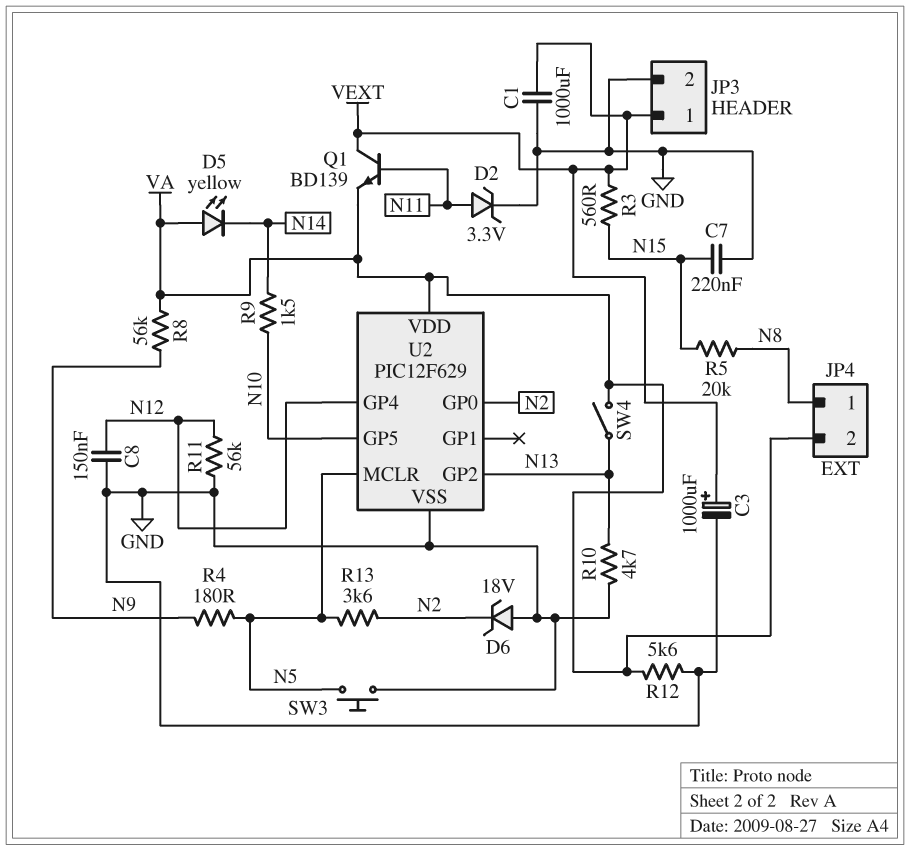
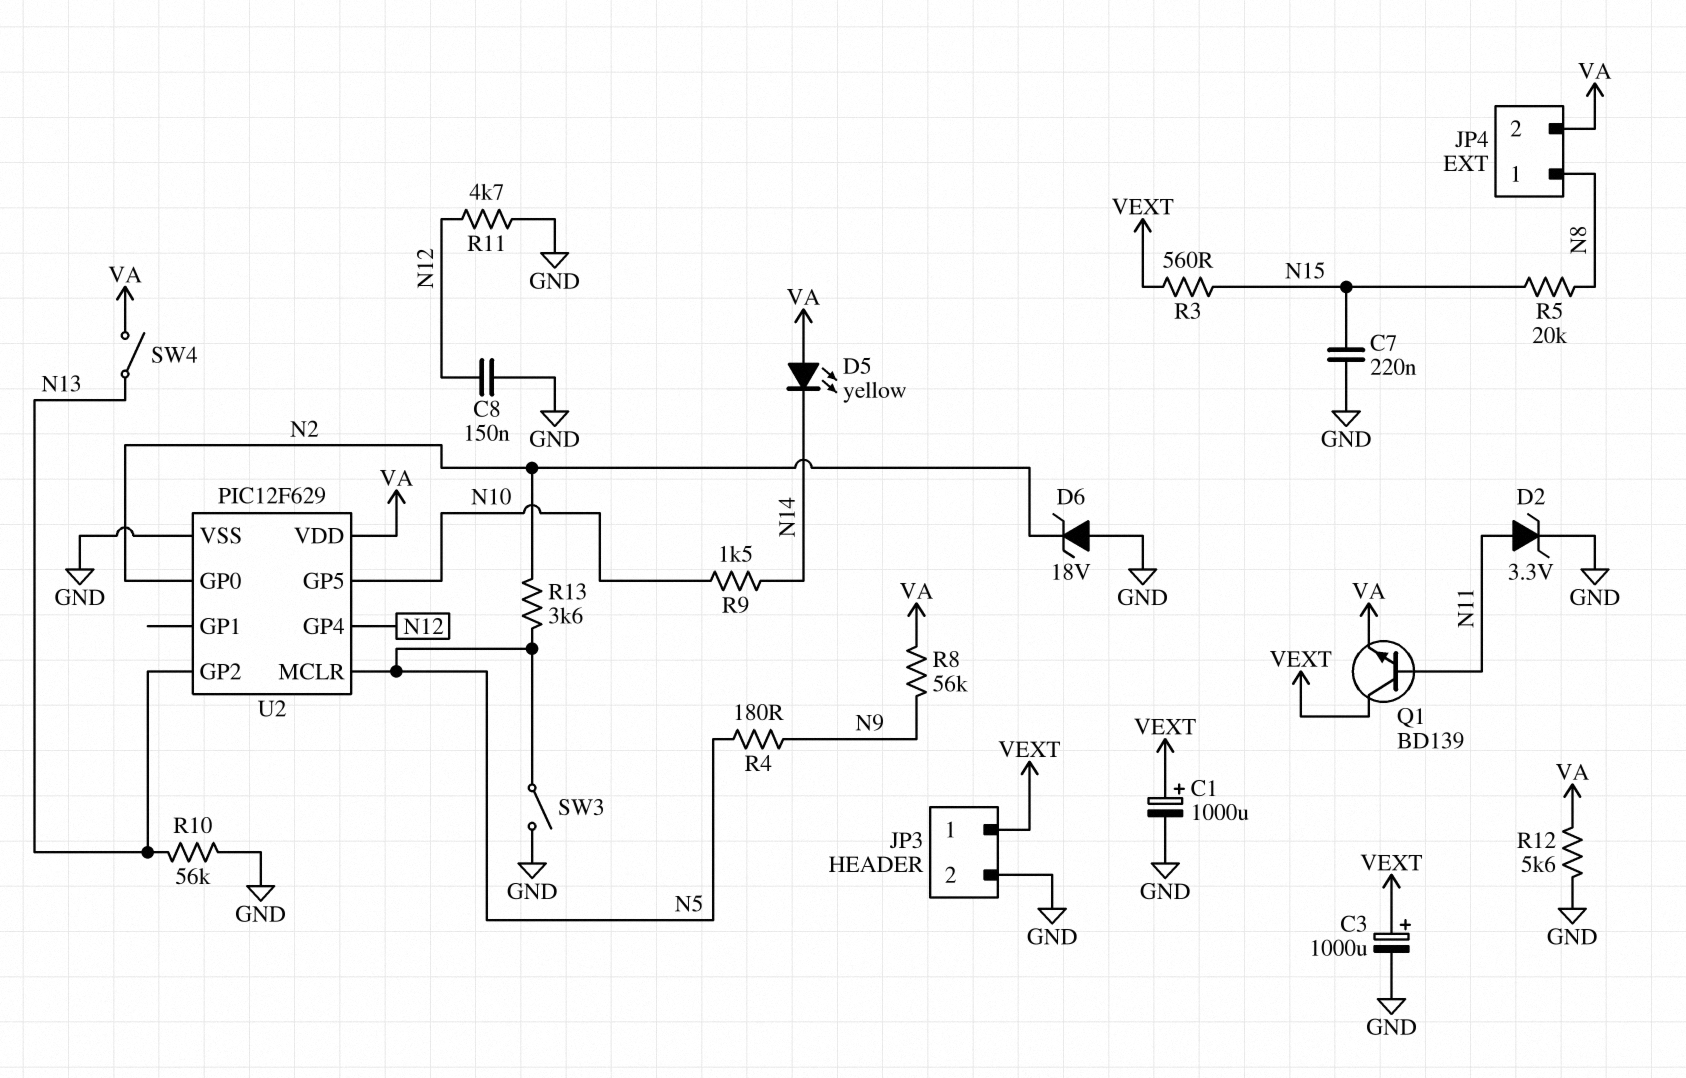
C1: 1000uF (GND, VEXT) -> 1000uF (plus VEXT, minus GND)
R10: 4.7k (GND, N13) -> 56k (GND, N13)
R11: 56k (GND, N12) -> 4.7k (GND, N12)
SW3: button (GND, N5) -> switch (GND, N5)

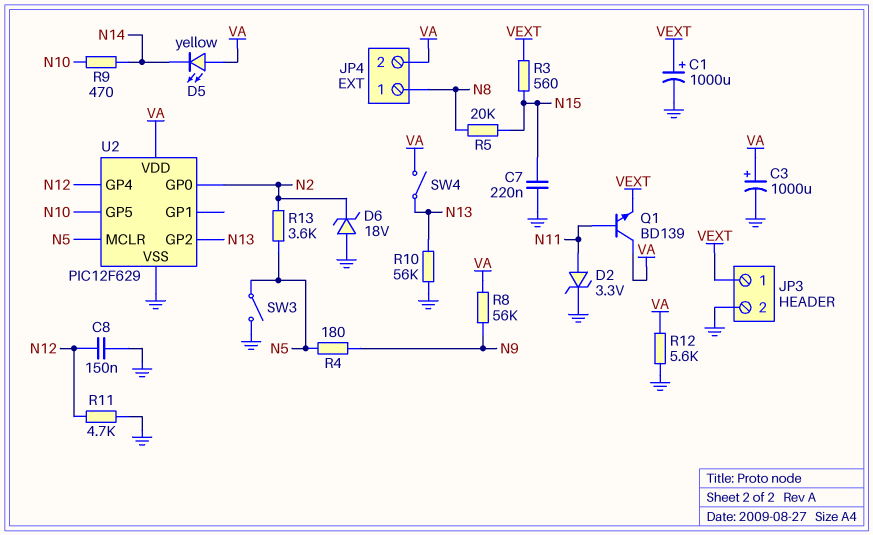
C3: 1000uF (plus VEXT, minus GND) -> 1000uF (plus VA, minus GND)
Q1: NPN BD139 (B N11, C VEXT, E VA) -> NPN BD139 (B N11, C VA, E VEXT)
R9: 1.5k (N10, N14) -> 470 (N10, N14)

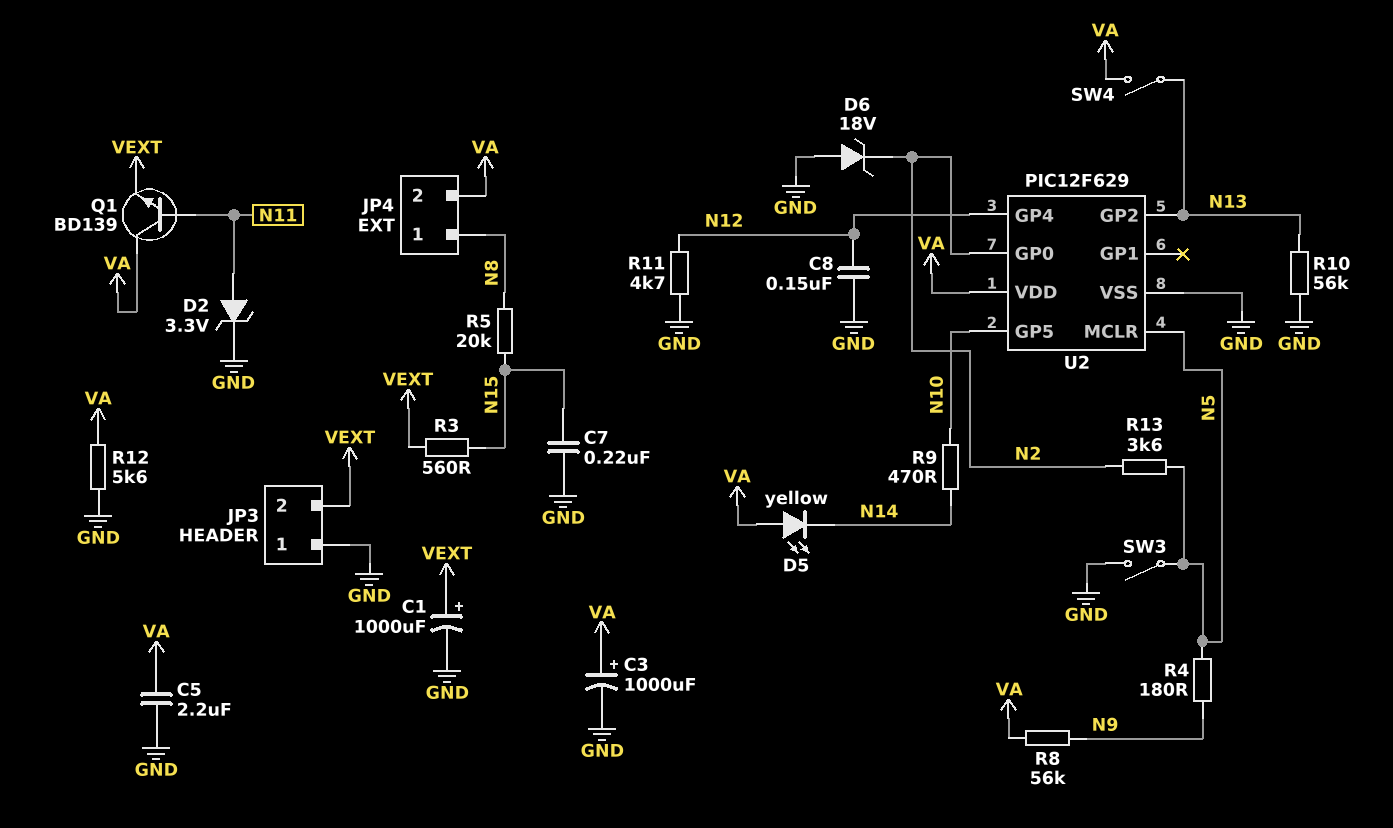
C5: none -> 2.2uF (GND, VA)
JP3 pin 1: VEXT -> GND
JP3 pin 2: GND -> VEXT

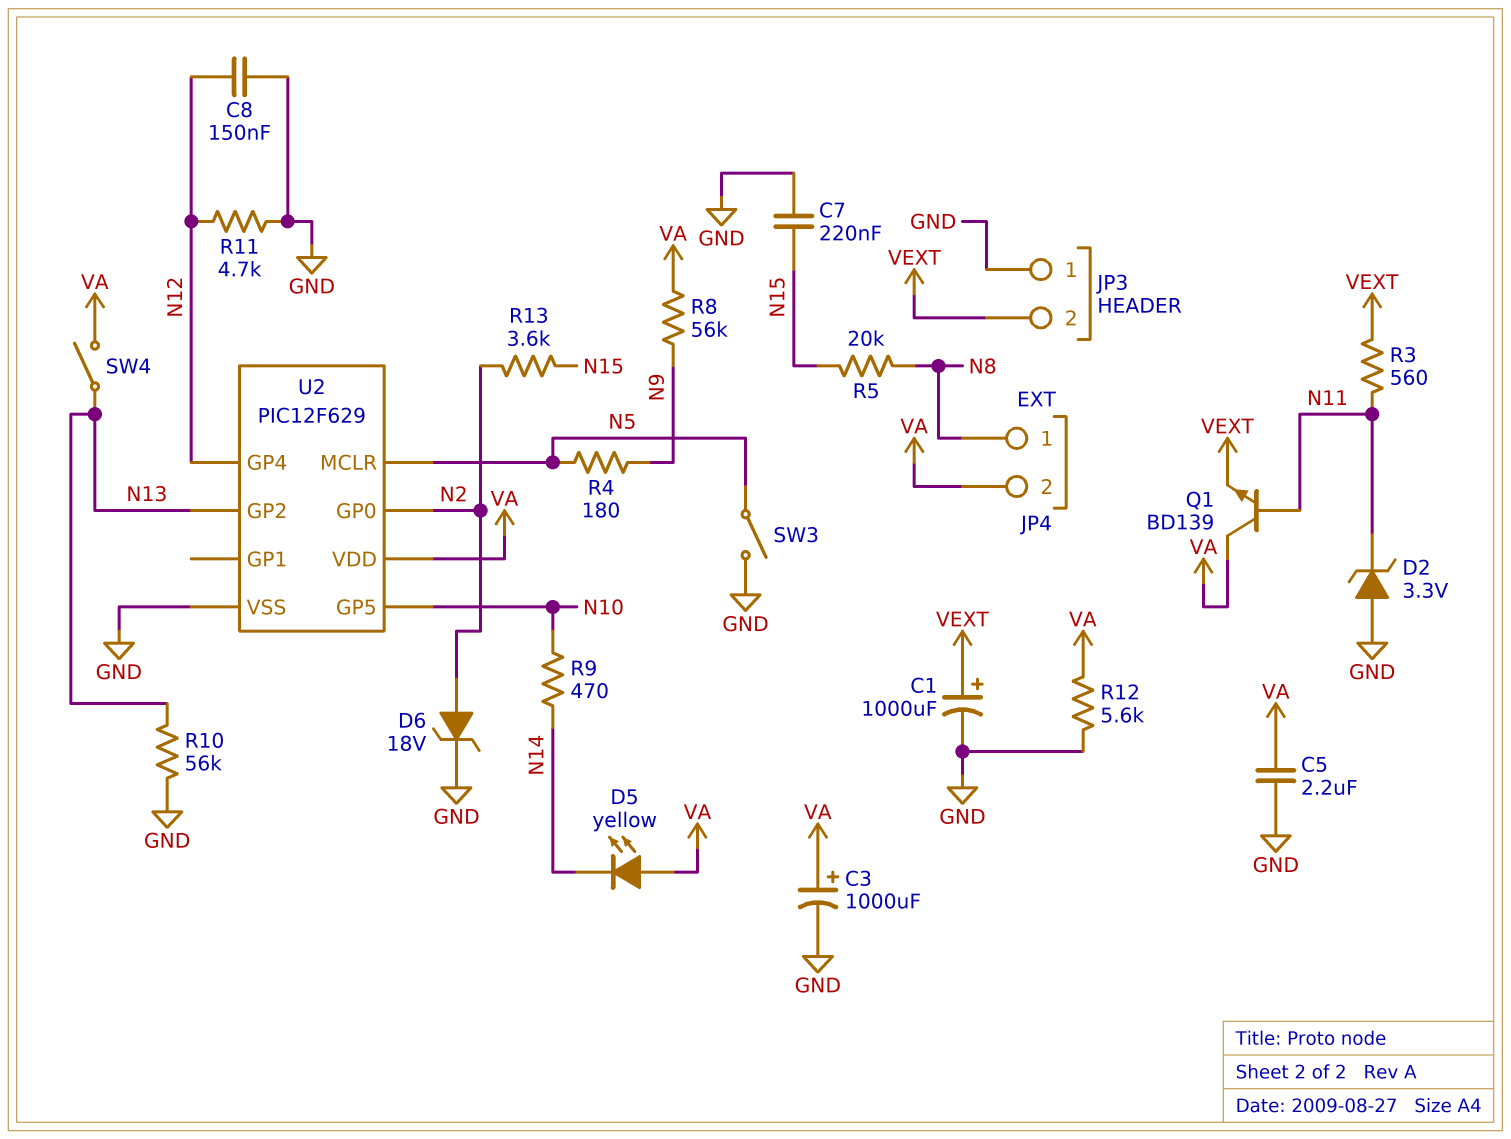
D2: zener 3.3V (A N11, K GND) -> zener 3.3V (A GND, K N11)
D6: zener 18V (A GND, K N2) -> zener 18V (A N2, K GND)
R3: 560 (N15, VEXT) -> 560 (N11, VEXT)
R13: 3.6k (N2, N5) -> 3.6k (N2, N15)

